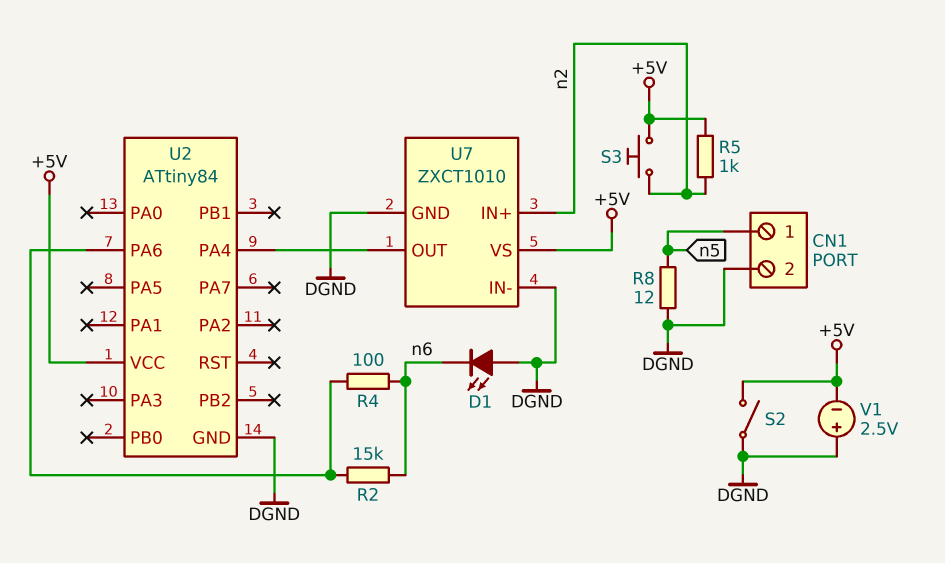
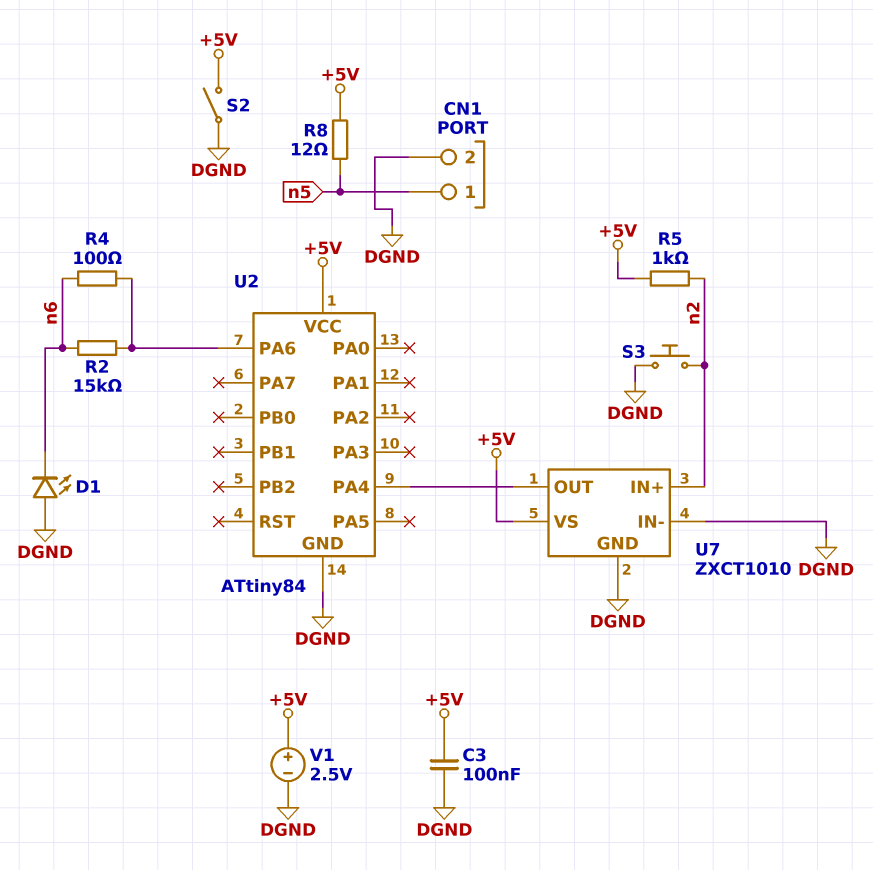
C3: none -> 100nF (+5V, DGND)
R8: 12 (DGND, n5) -> 12 (+5V, n5)
S3: button (+5V, n2) -> button (DGND, n2)
V1: 2.5V (plus DGND, minus +5V) -> 2.5V (plus +5V, minus DGND)

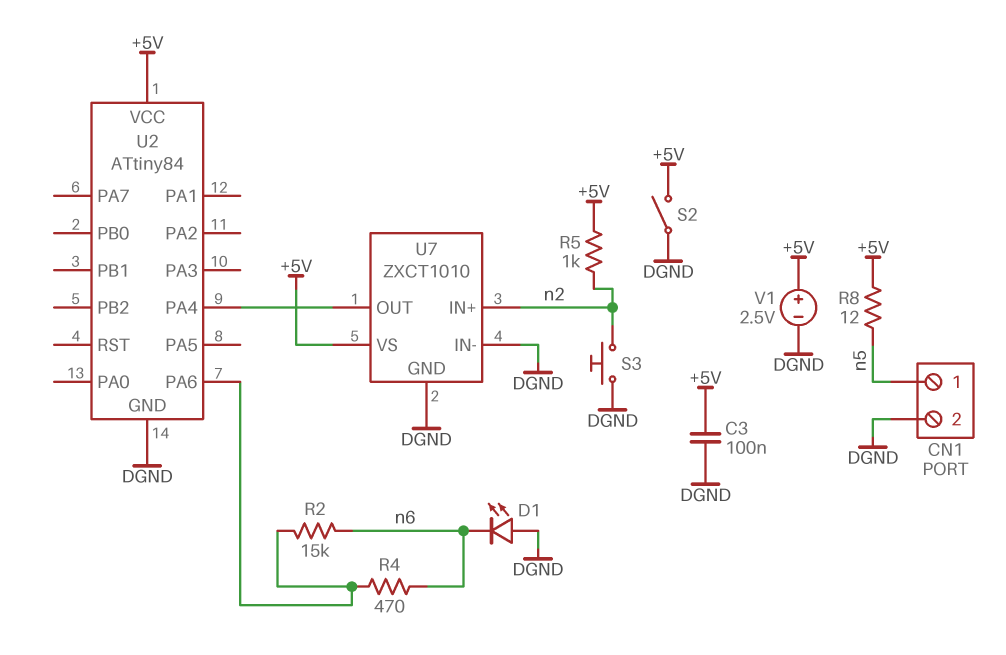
R4: 100 (U2/PA6, n6) -> 470 (U2/PA6, n6)

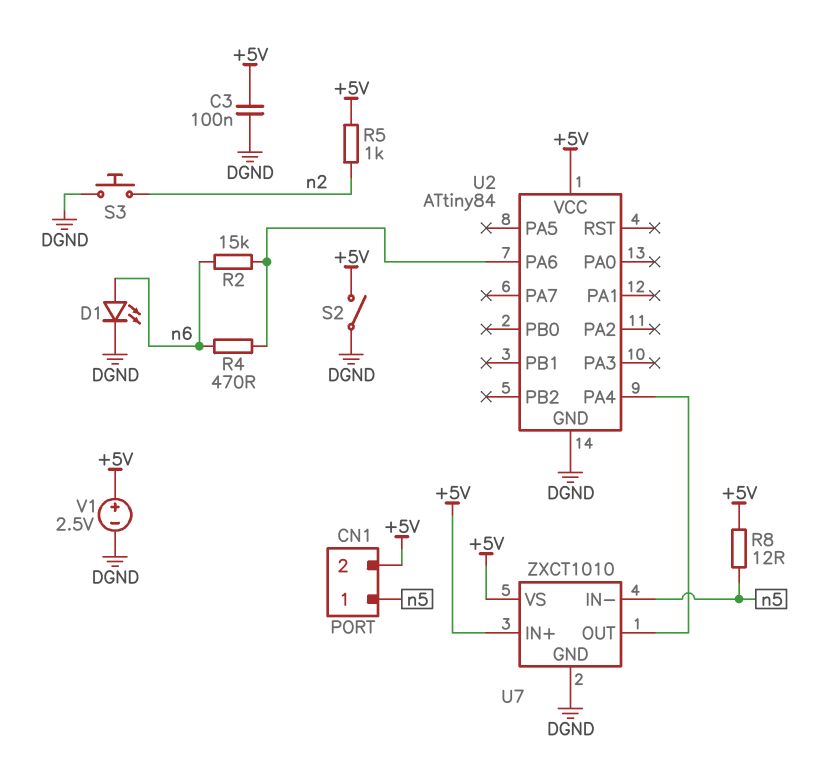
CN1 pin 2: DGND -> +5V
D1: LED (A DGND, K n6) -> LED (A n6, K DGND)
U7 pin IN+: n2 -> +5V
U7 pin IN-: DGND -> n5

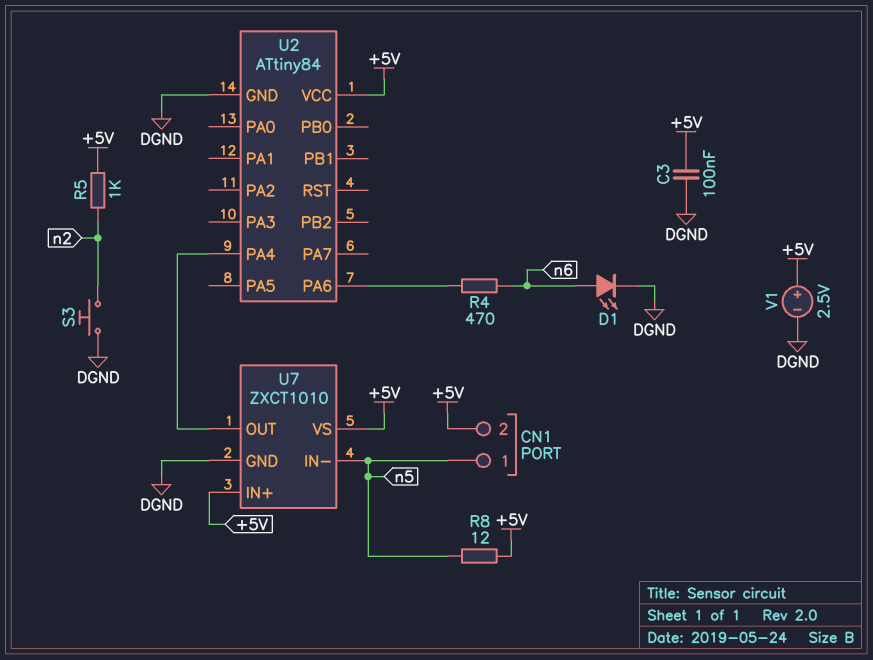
R2: 15k (U2/PA6, n6) -> none
S2: switch (+5V, DGND) -> none

